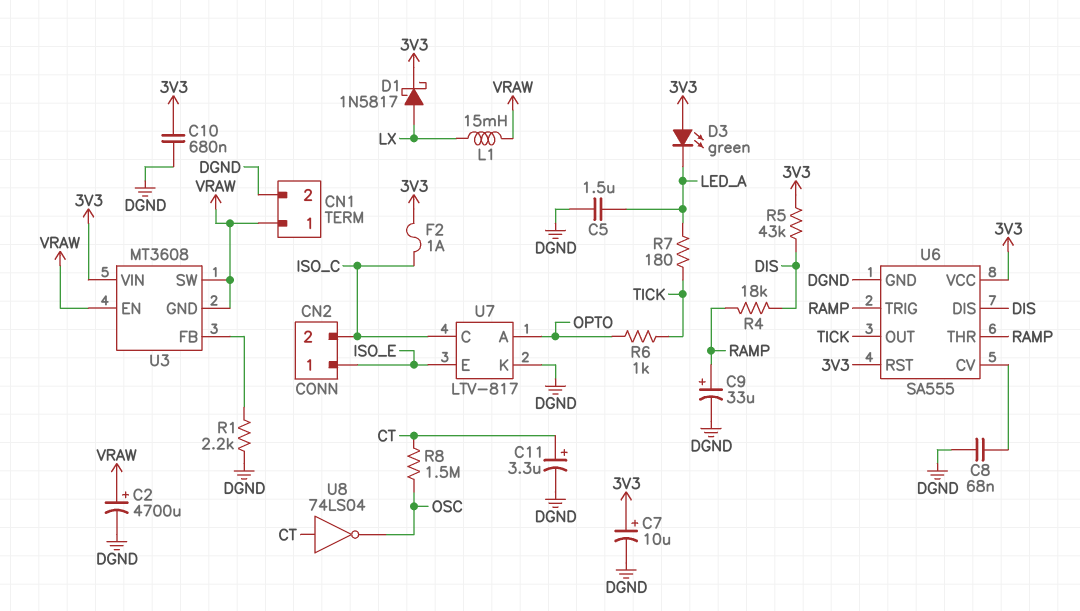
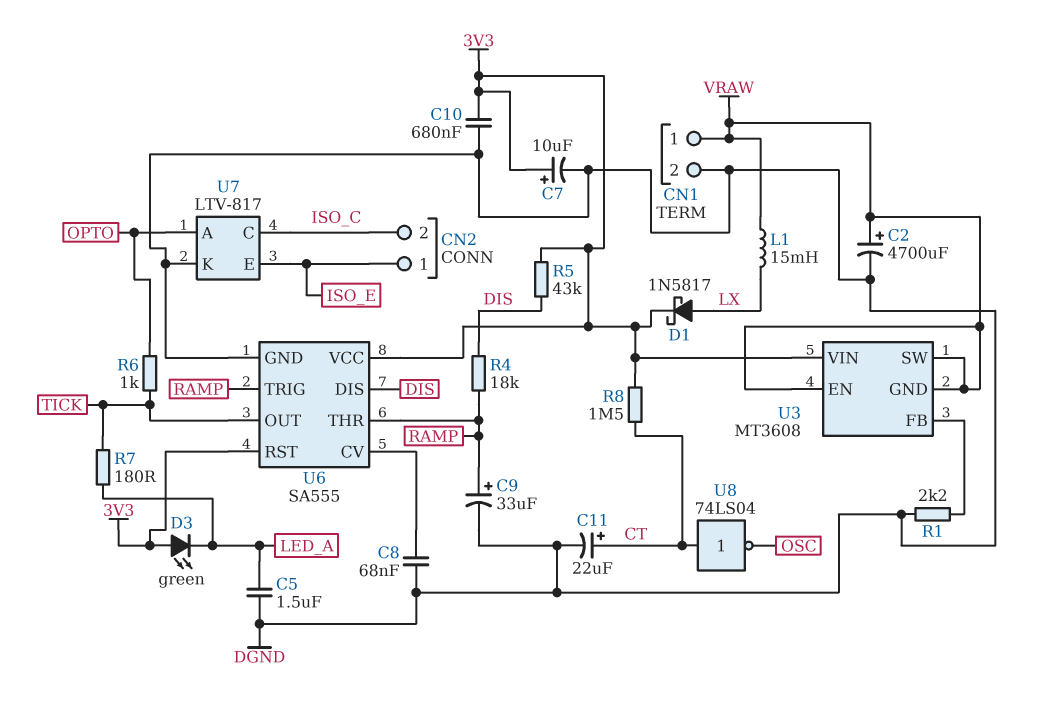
C11: 3.3uF (plus CT, minus DGND) -> 22uF (plus CT, minus DGND)
F2: 1A (3V3, ISO_C) -> none
R8: 1.5M (CT, OSC) -> 1.5M (3V3, CT)

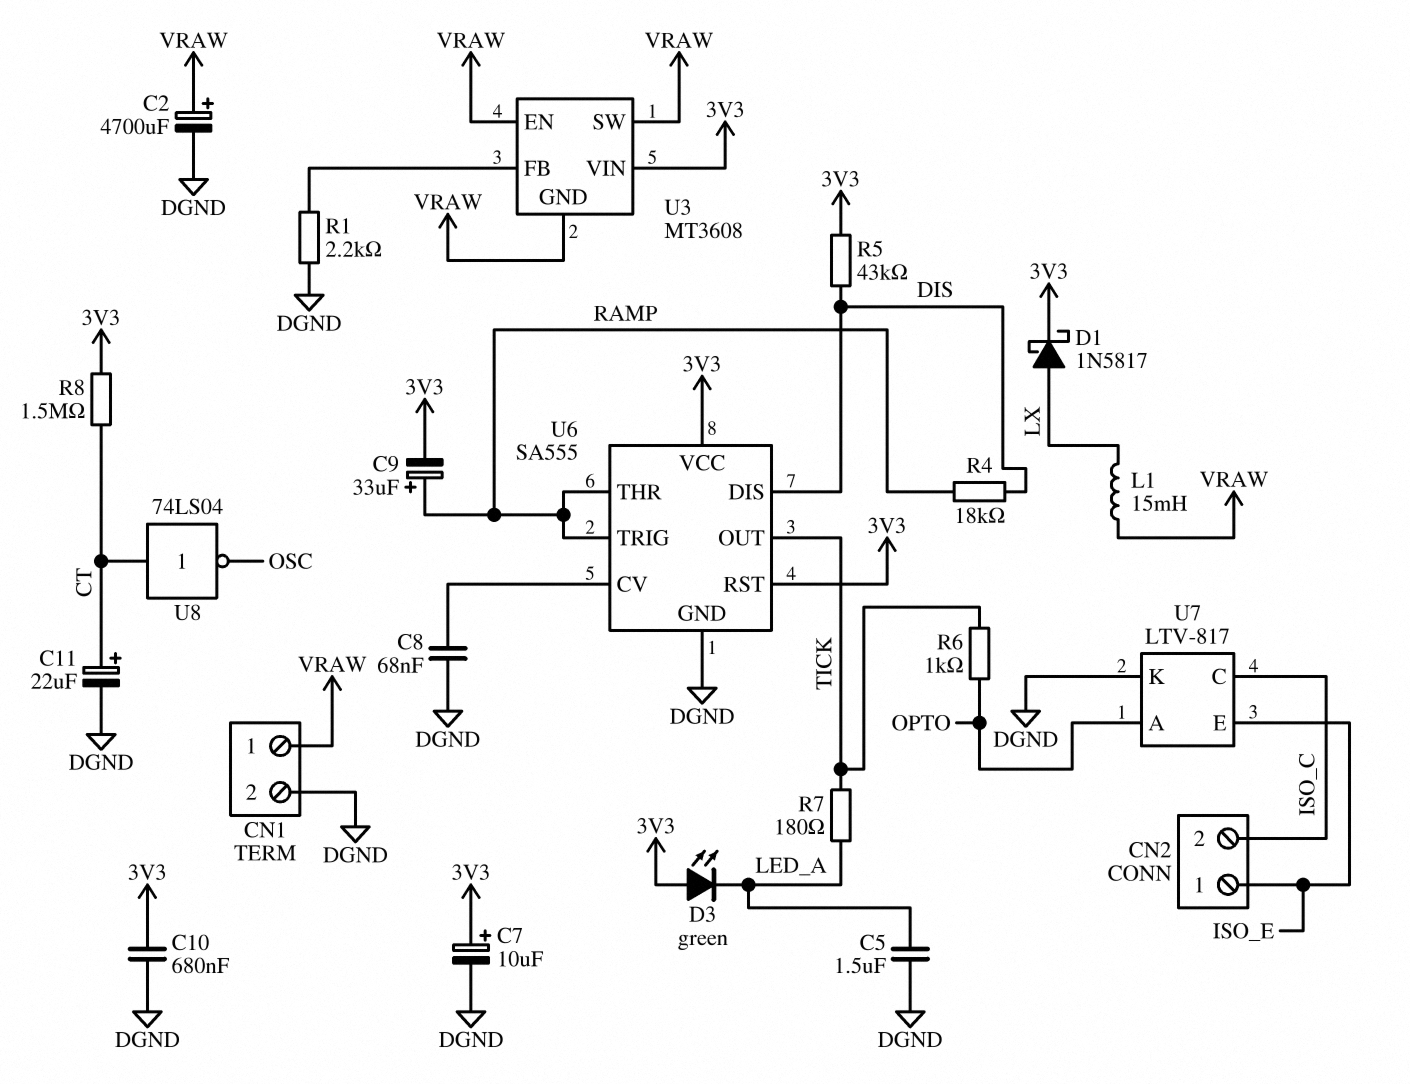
C9: 33uF (plus RAMP, minus DGND) -> 33uF (plus RAMP, minus 3V3)

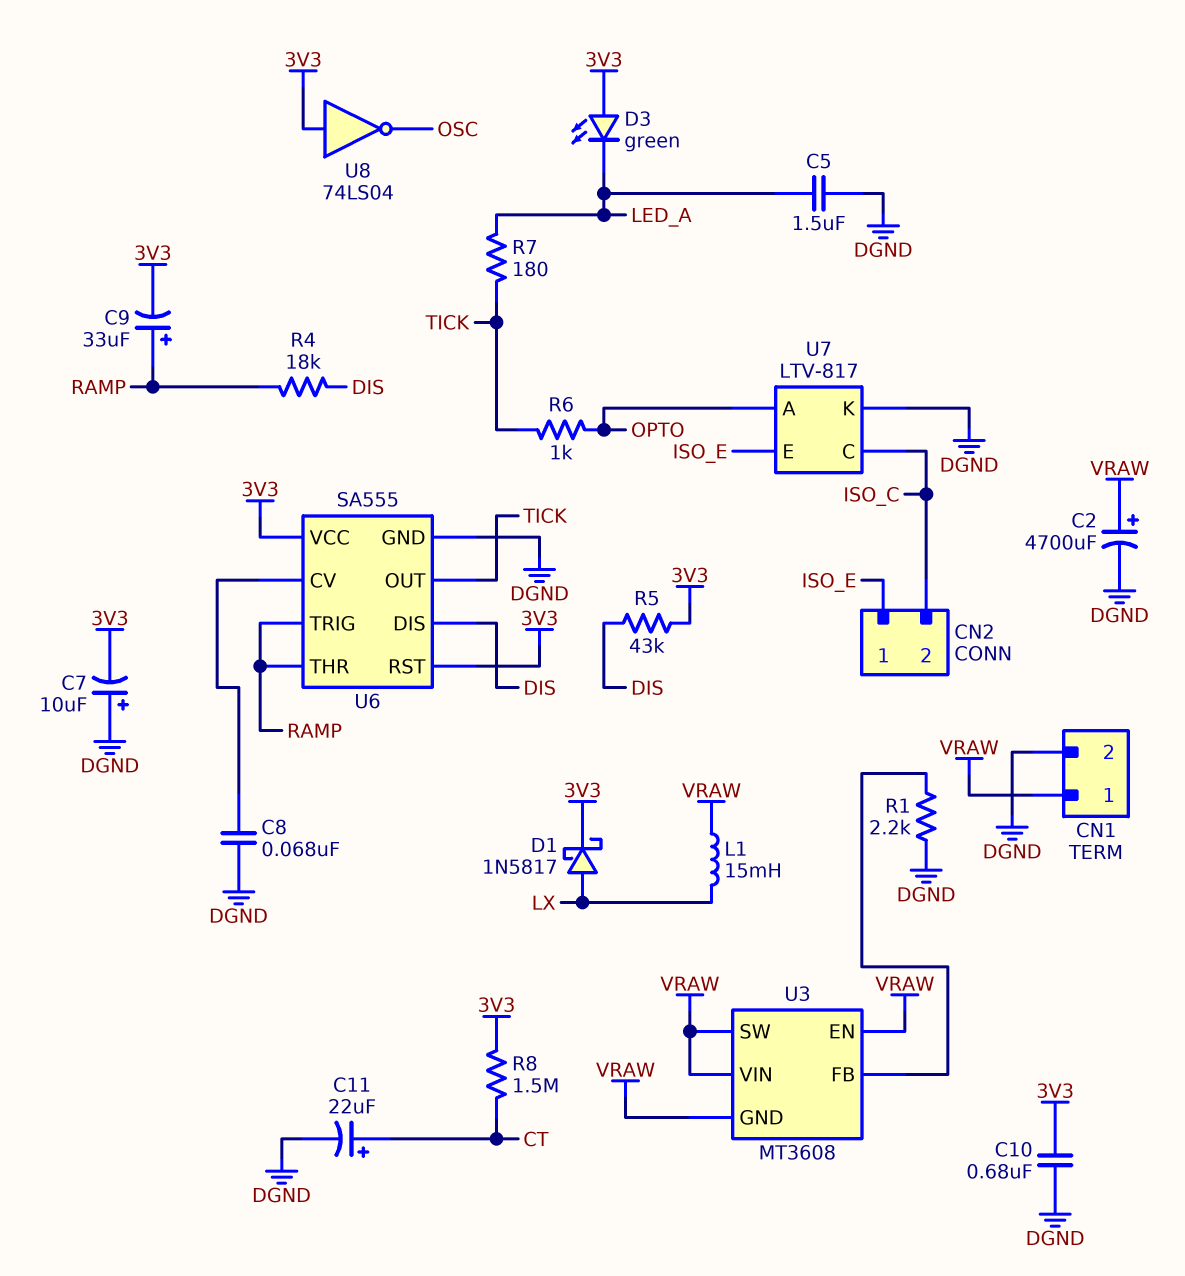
C7: 10uF (plus 3V3, minus DGND) -> 10uF (plus DGND, minus 3V3)
U3 pin VIN: 3V3 -> VRAW
U8: NOT 74LS04 (in CT, out OSC) -> NOT 74LS04 (in 3V3, out OSC)

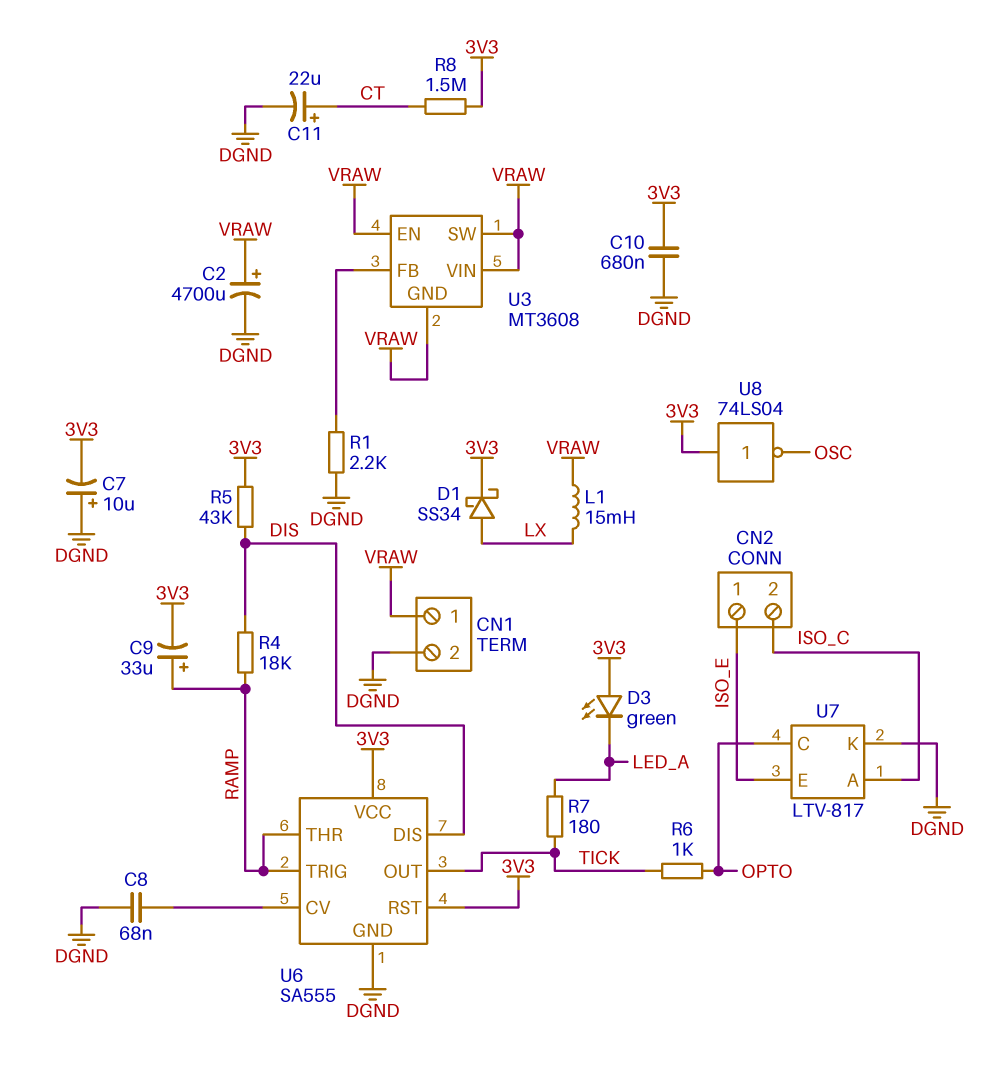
C5: 1.5uF (DGND, LED_A) -> none
D1: schottky 1N5817 (A LX, K 3V3) -> schottky SS34 (A LX, K 3V3)
U7 pin A: OPTO -> ISO_C
U7 pin C: ISO_C -> OPTO

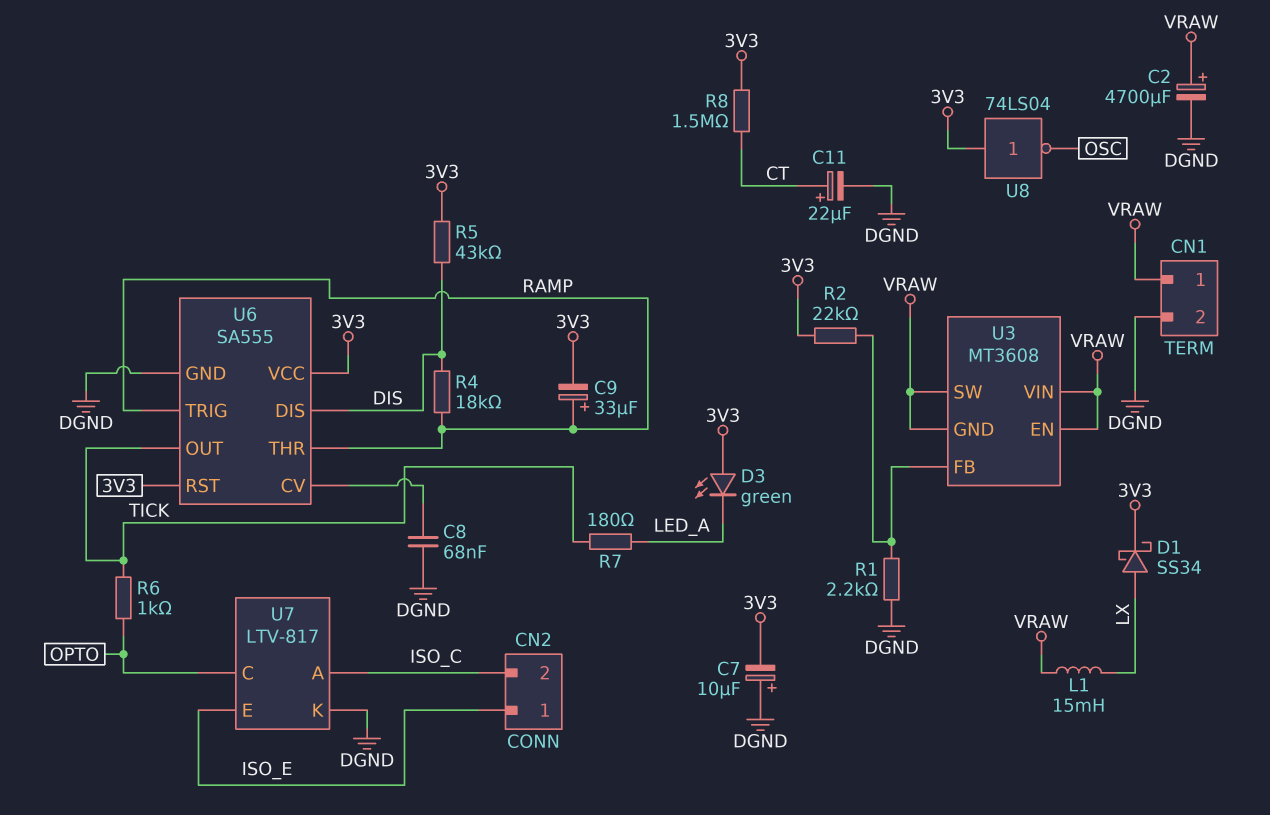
C10: 680nF (3V3, DGND) -> none
R2: none -> 22k (3V3, U3/FB)

